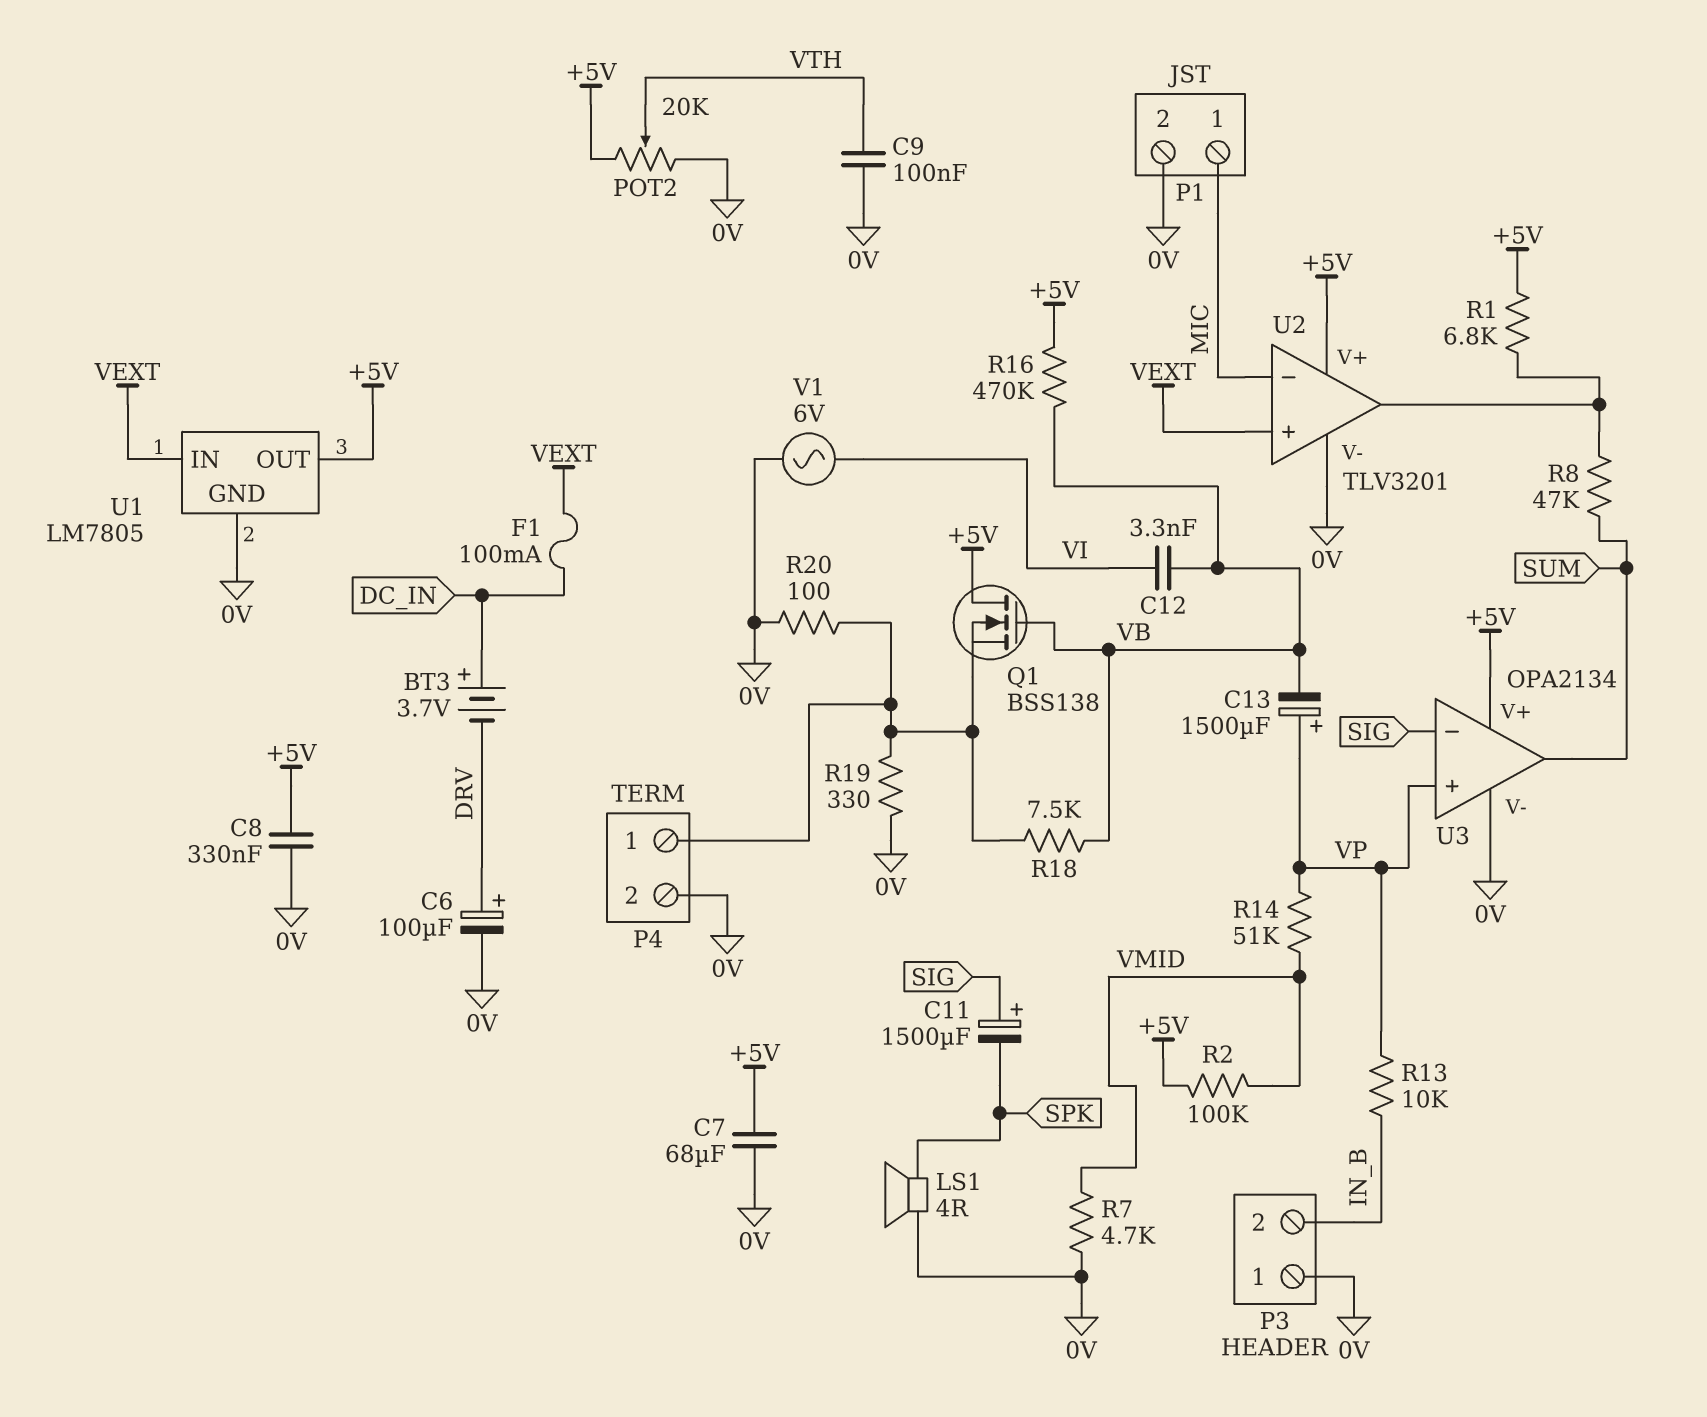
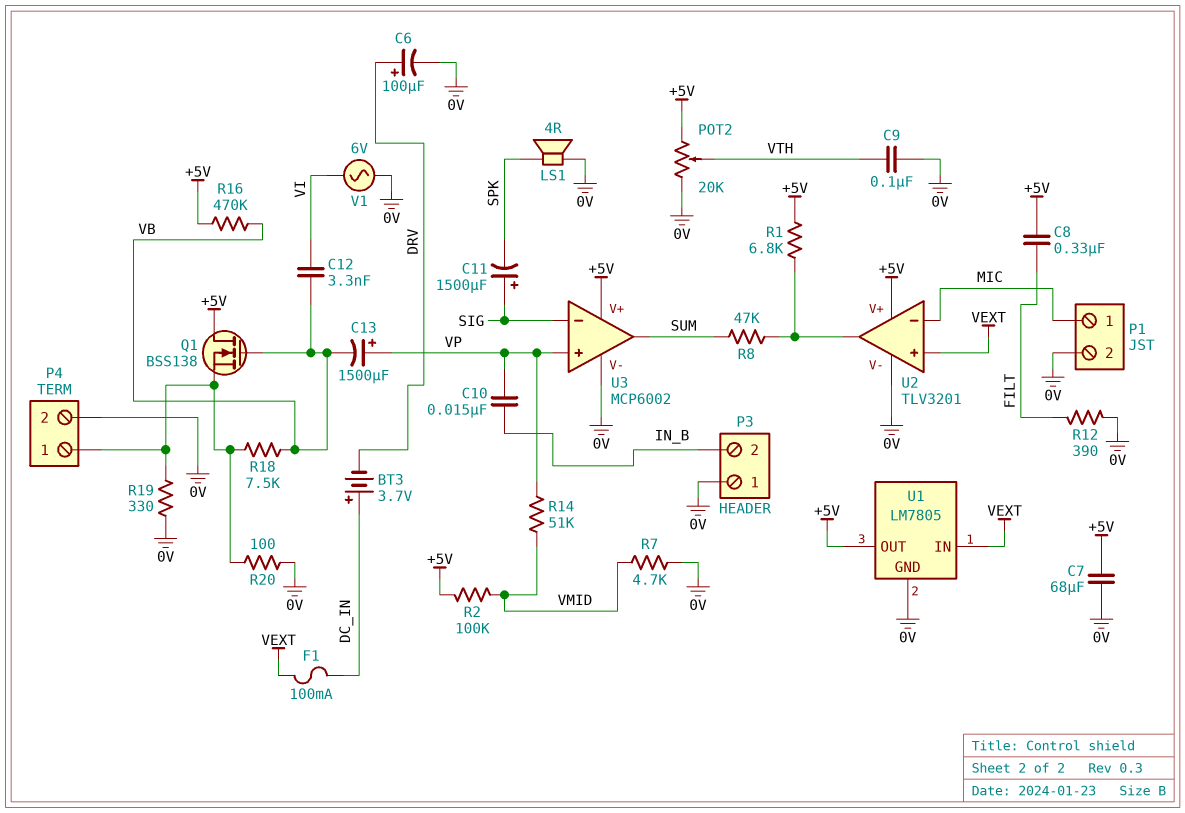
C8: 330nF (+5V, 0V) -> 330nF (+5V, FILT)
C10: none -> 15nF (IN_B, VP)
R12: none -> 390 (0V, FILT)
R13: 10k (IN_B, VP) -> none
U3: OPA2134 -> MCP6002

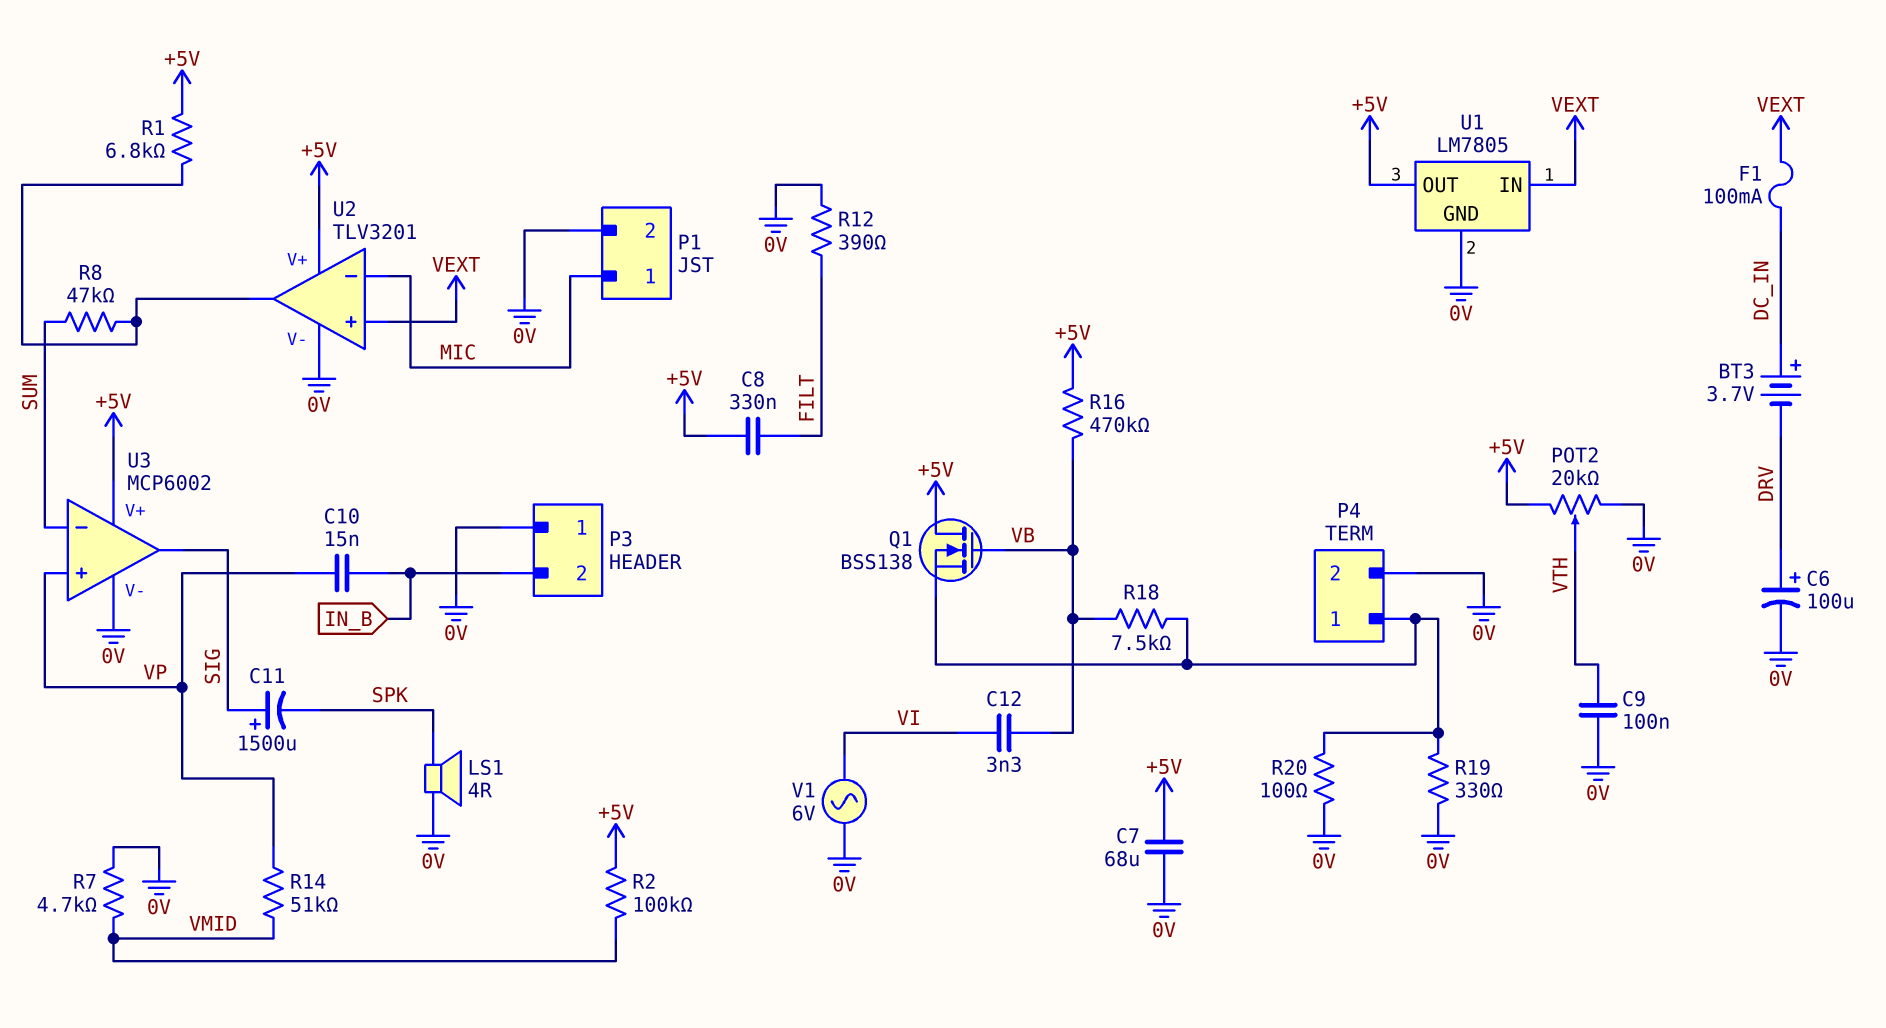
C13: 1500uF (plus VP, minus VB) -> none
U3 pin in-: SIG -> SUM
U3 pin out: SUM -> SIG

